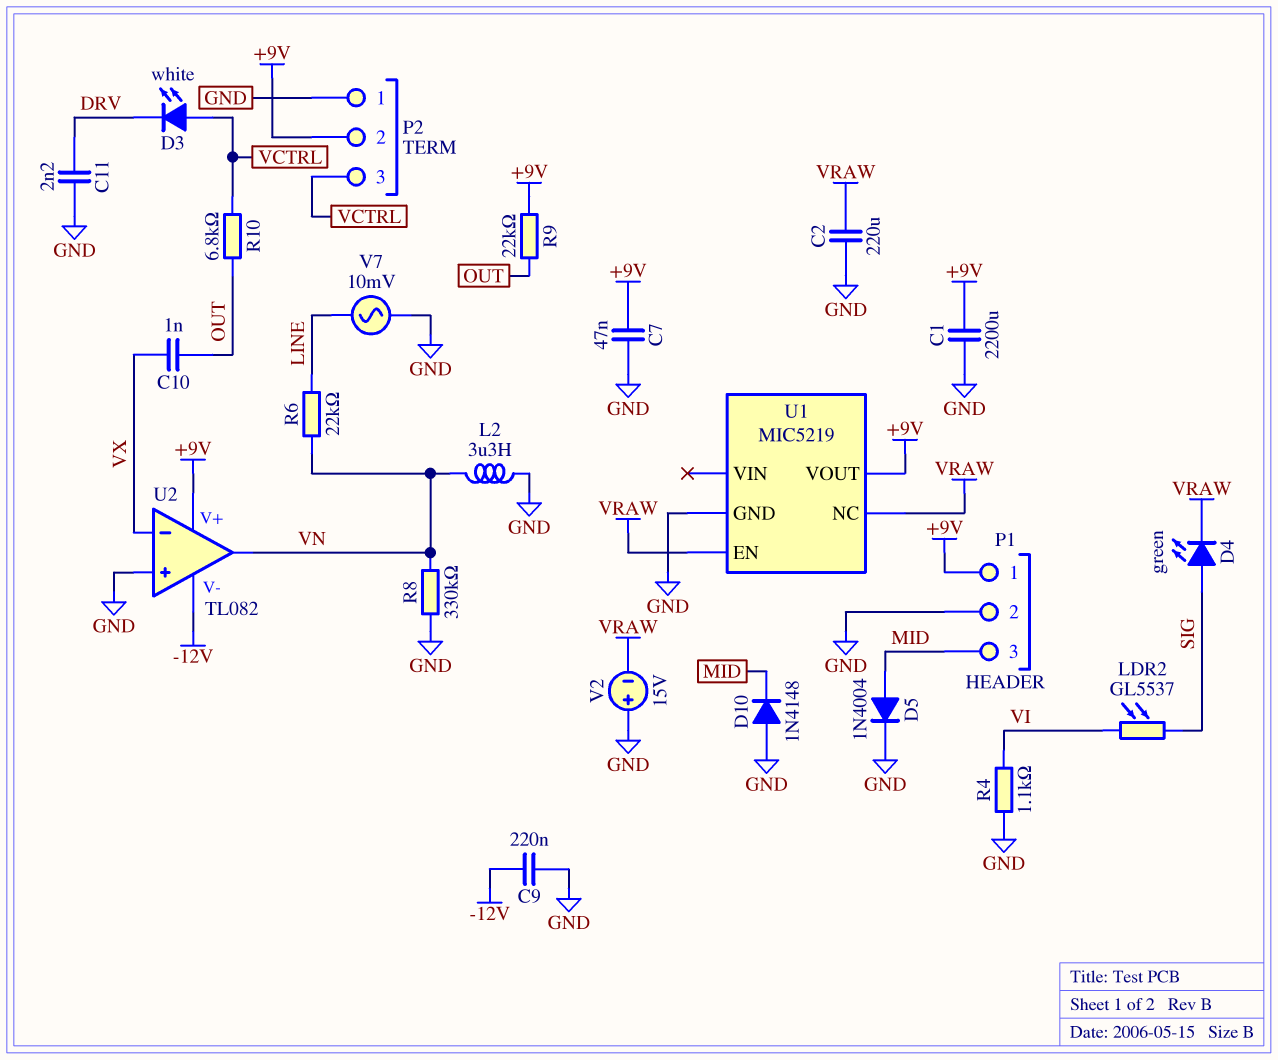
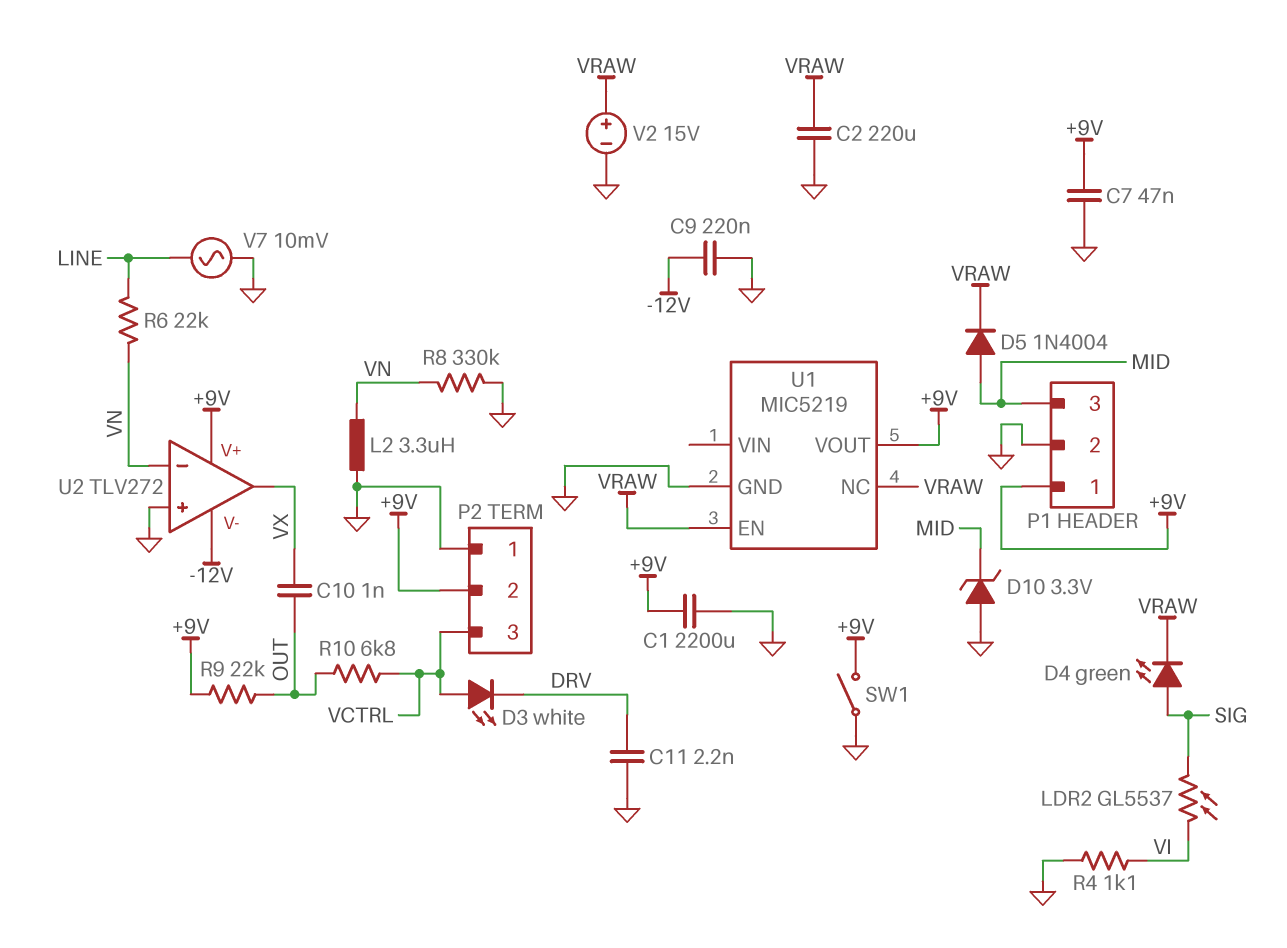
D5: diode 1N4004 (A MID, K GND) -> diode 1N4004 (A MID, K VRAW)
D10: diode 1N4148 (A GND, K MID) -> zener 3.3V (A GND, K MID)
SW1: none -> switch (+9V, GND)
U2: TL082 -> TLV272
U2 pin in-: VX -> VN
U2 pin out: VN -> VX
V2: 15V (plus GND, minus VRAW) -> 15V (plus VRAW, minus GND)

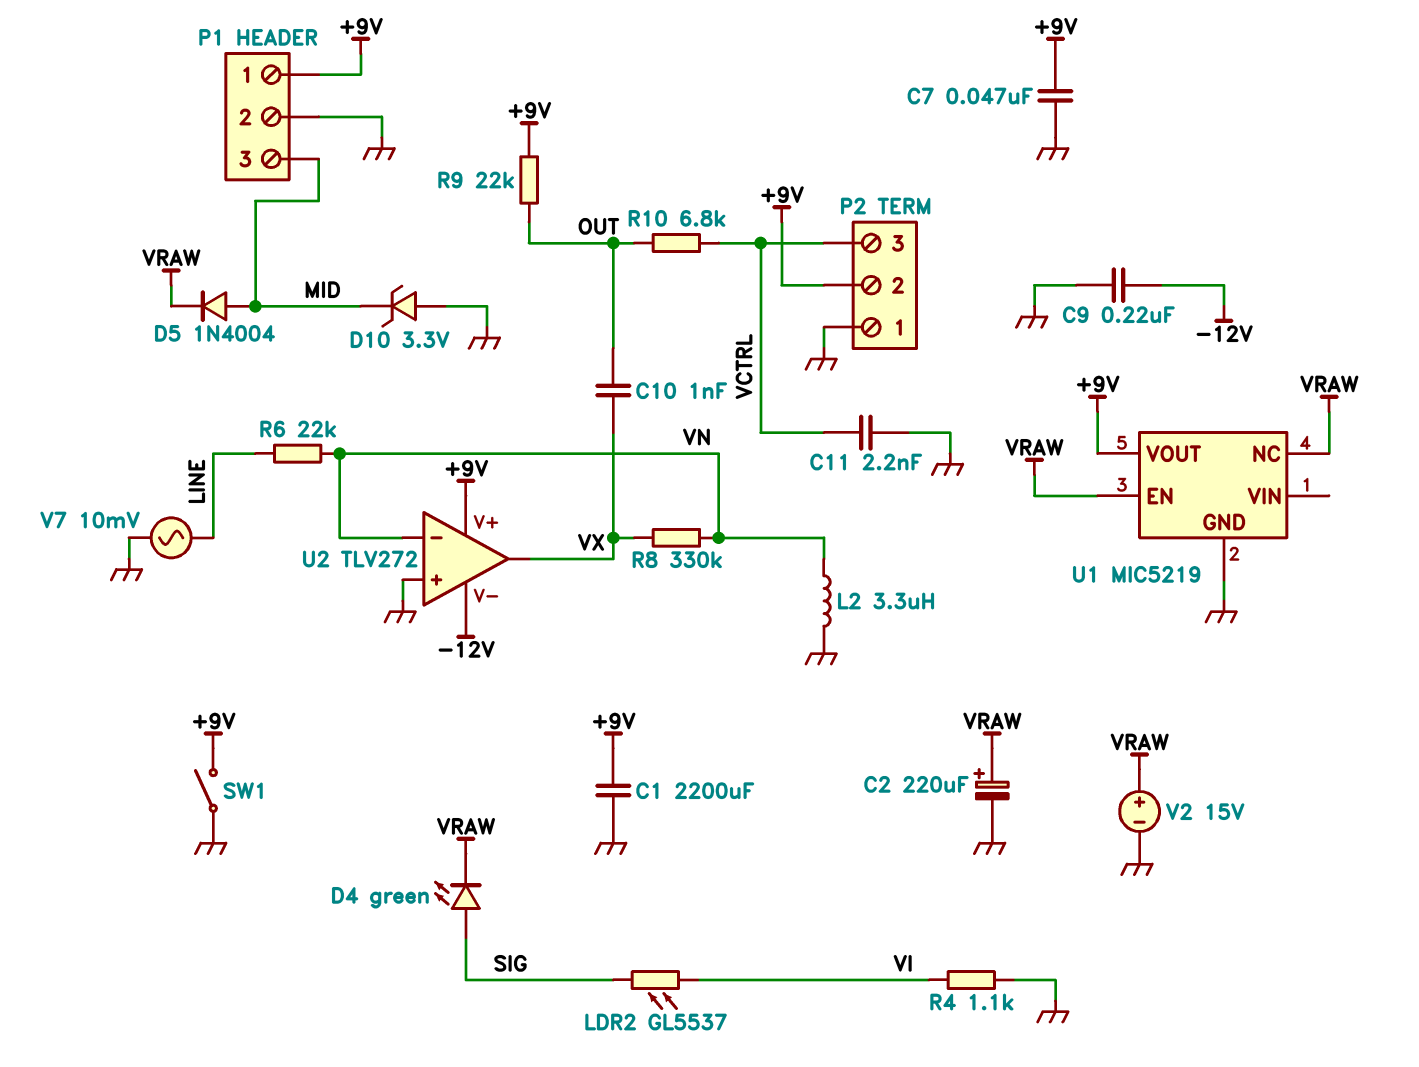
C2: 220uF (GND, VRAW) -> 220uF (plus VRAW, minus GND)
C11: 2.2nF (DRV, GND) -> 2.2nF (GND, VCTRL)
D3: LED white (A VCTRL, K DRV) -> none
R8: 330k (GND, VN) -> 330k (VN, VX)

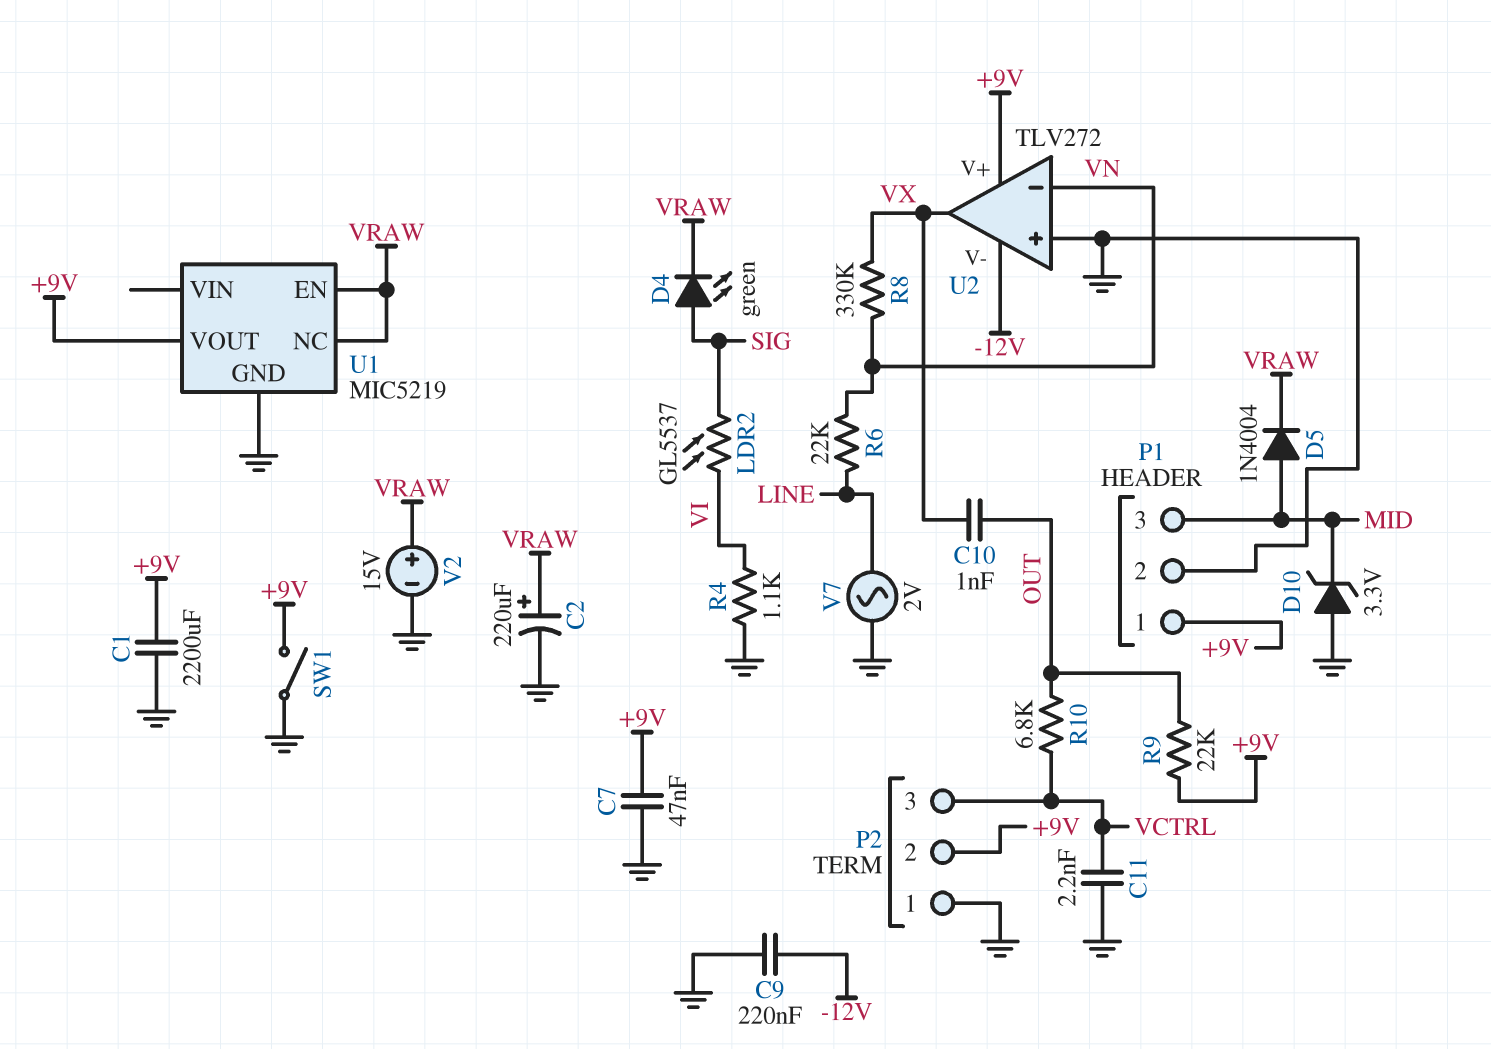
L2: 3.3uH (GND, VN) -> none
V7: AC 10mV (GND, LINE) -> AC 2V (GND, LINE)

